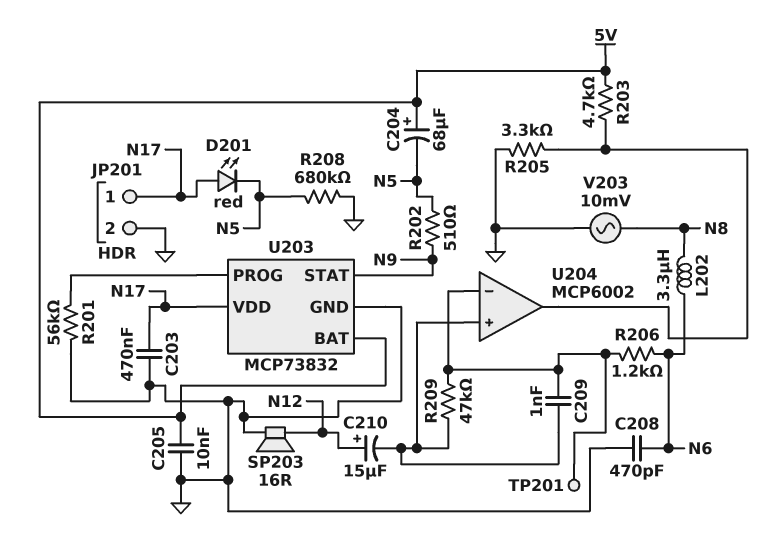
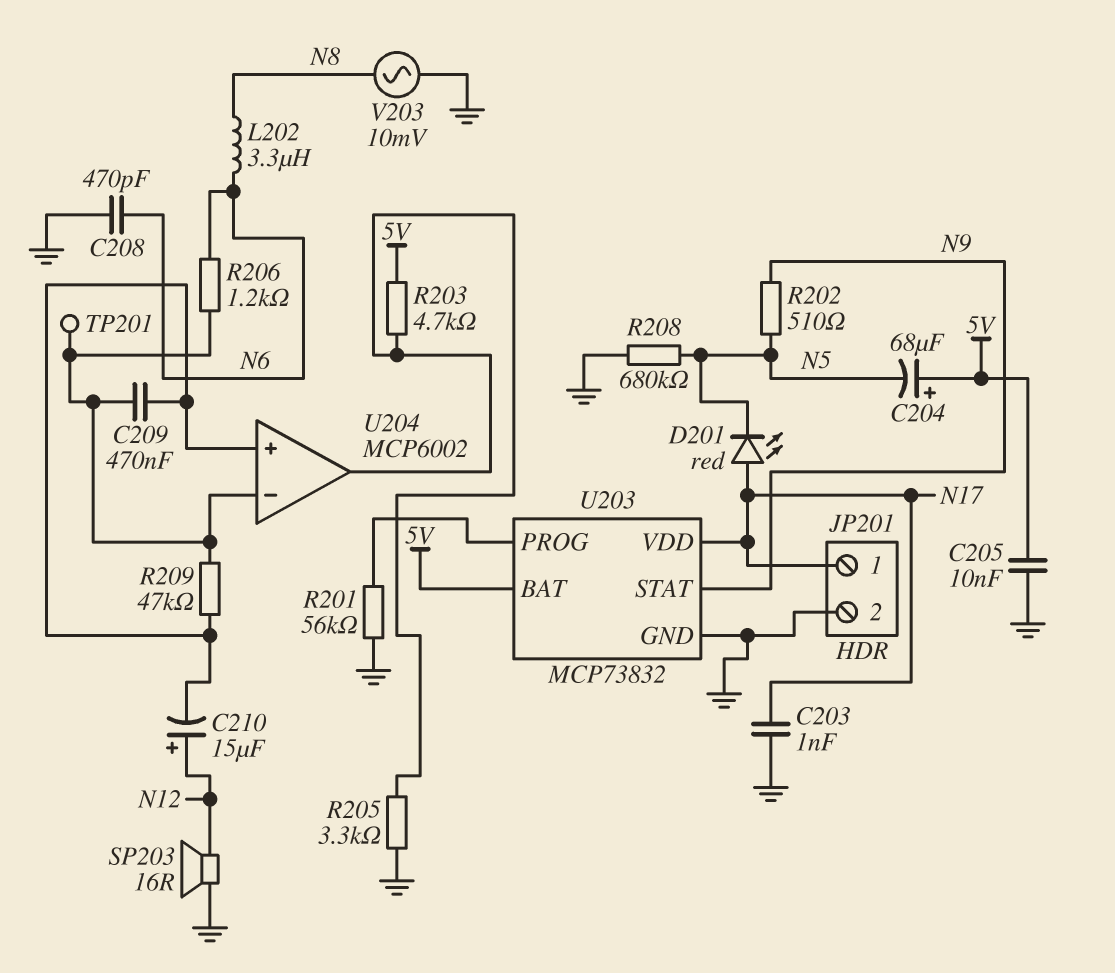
C203: 470nF (GND, N17) -> 1nF (GND, N17)
C209: 1nF (U204/in+, U204/in-) -> 470nF (U204/in+, U204/in-)

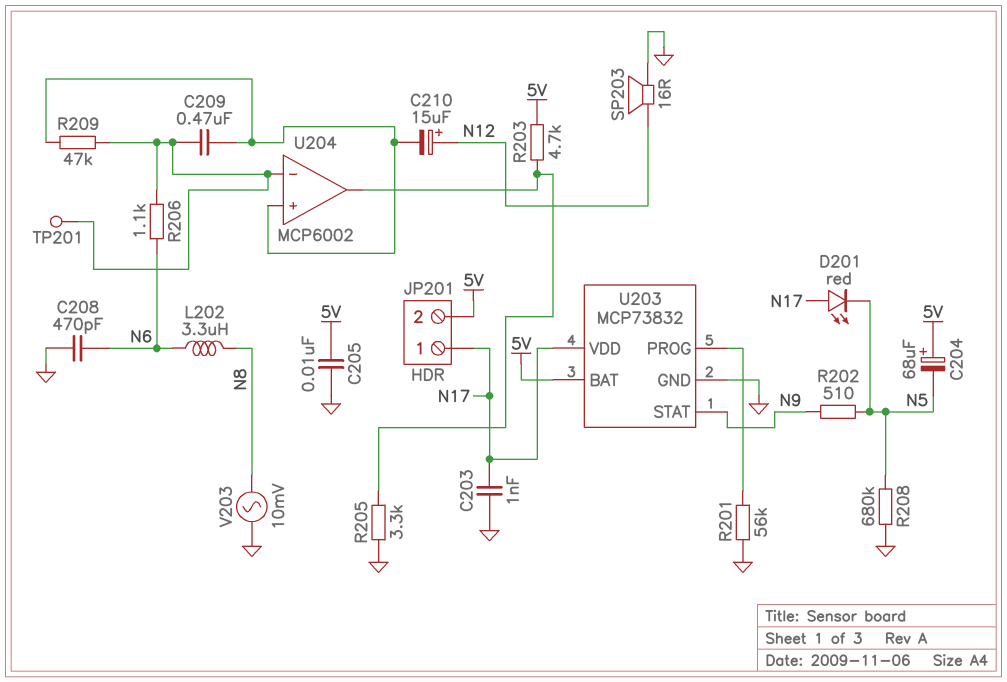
JP201 pin 2: GND -> 5V
R206: 1.2k (N6, U204/in-) -> 1.1k (N6, U204/in-)

